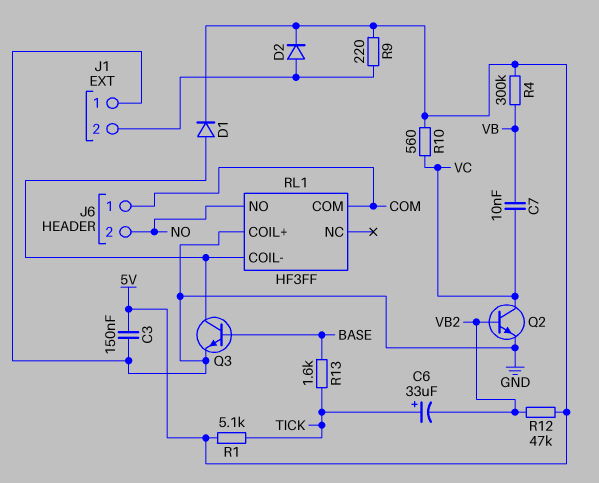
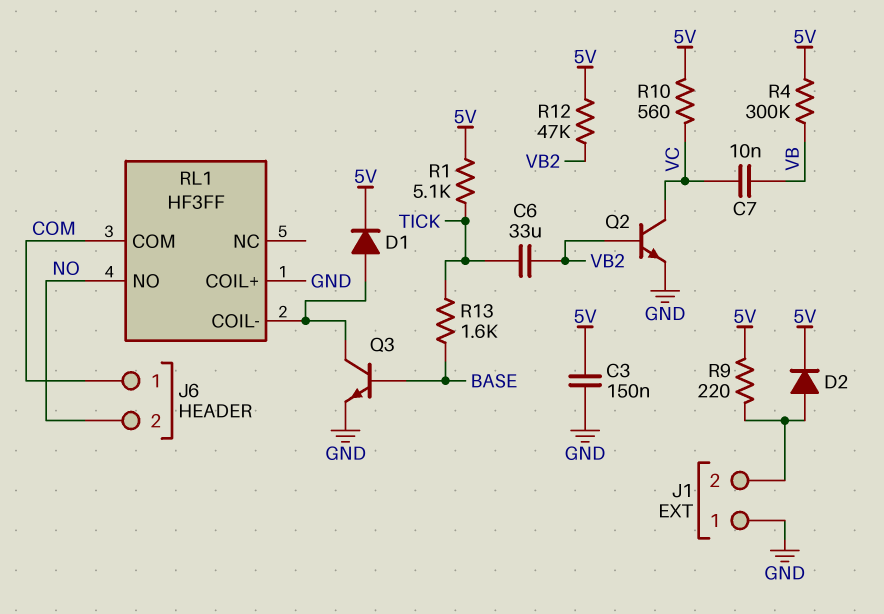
C6: 33uF (plus TICK, minus VB2) -> 33uF (TICK, VB2)

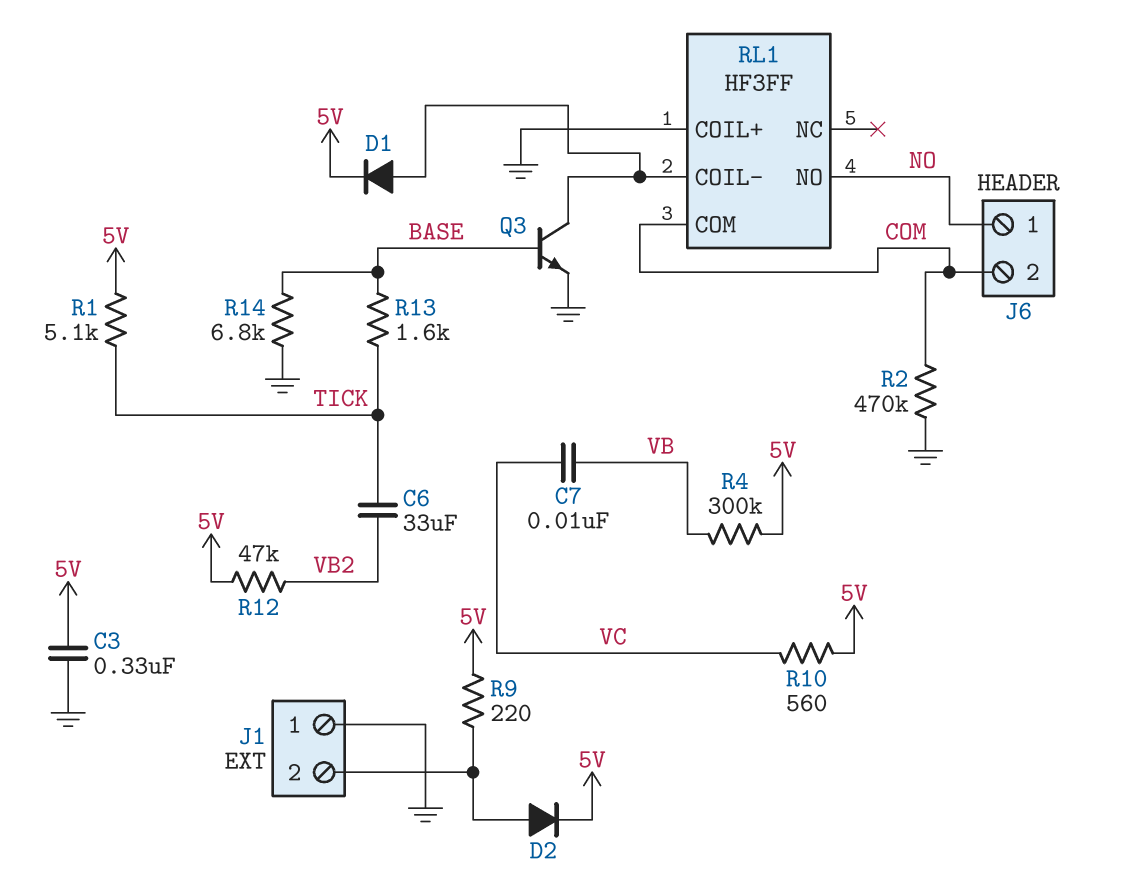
C3: 150nF (5V, GND) -> 330nF (5V, GND)
J6 pin 1: COM -> NO
J6 pin 2: NO -> COM
Q2: NPN (B VB2, C VC, E GND) -> none
R2: none -> 470k (COM, GND)
R14: none -> 6.8k (BASE, GND)

